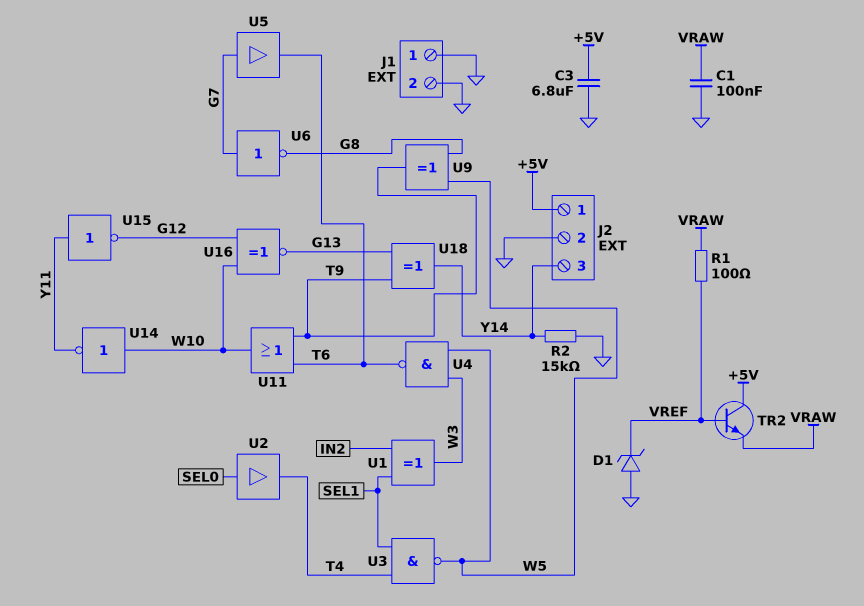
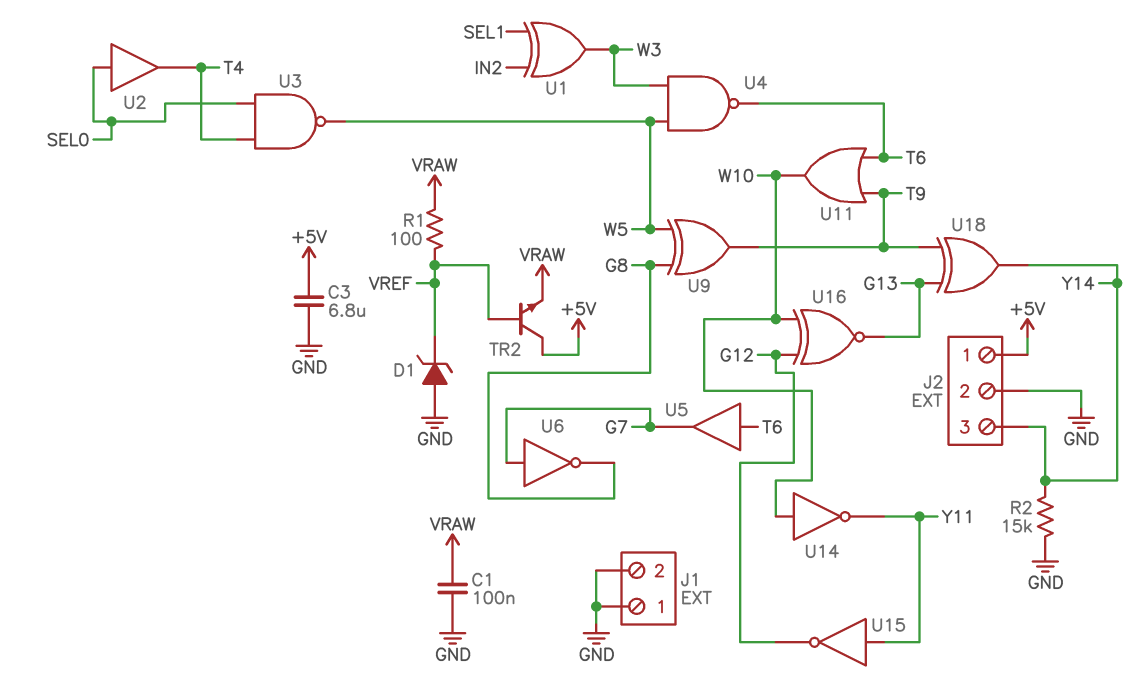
U3: NAND (in SEL1, in T4, out W5) -> NAND (in SEL0, in T4, out W5)
U5: buffer (in G7, out T6) -> buffer (in T6, out G7)

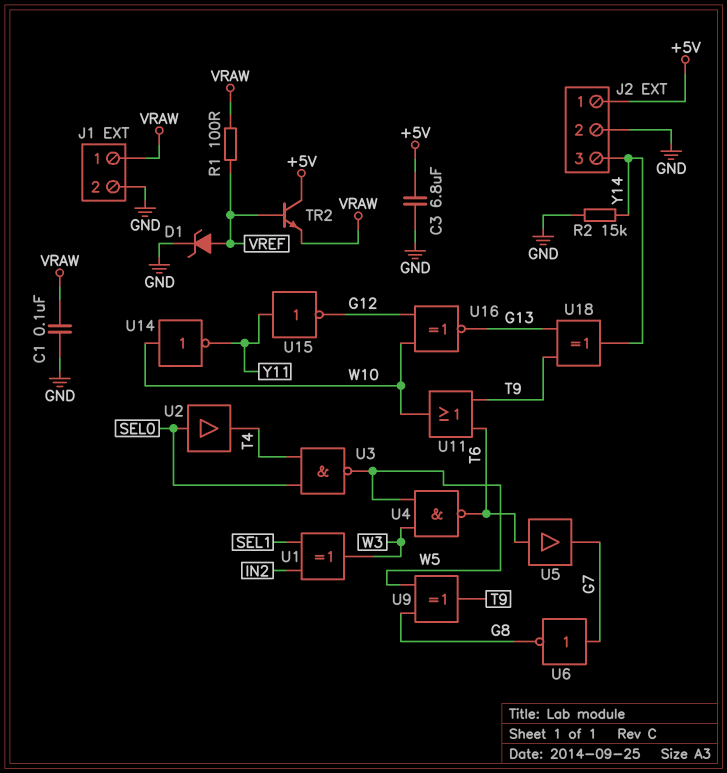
D1: zener (A GND, K VREF) -> zener (A VREF, K GND)
J1 pin 1: GND -> VRAW

